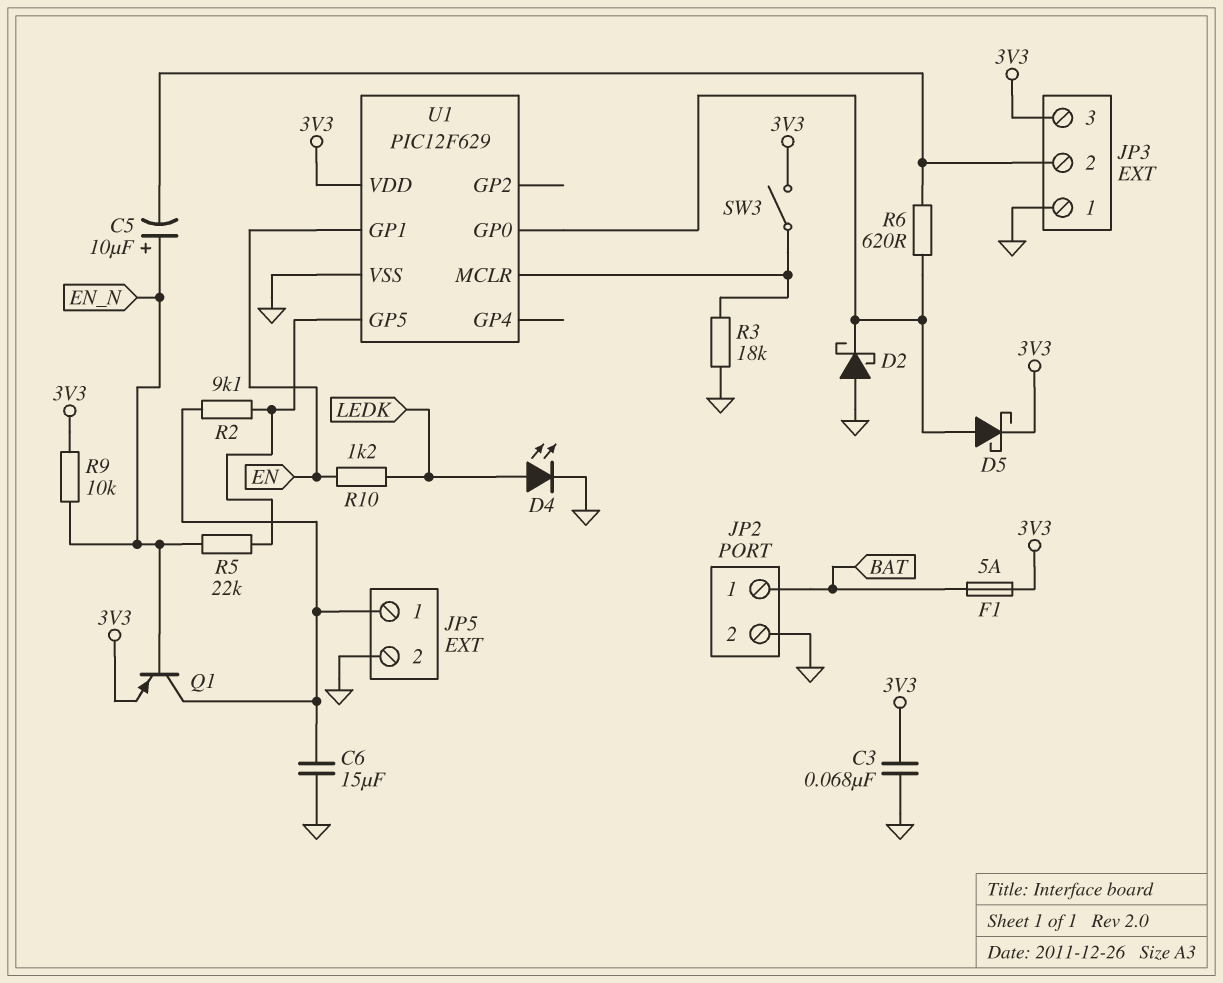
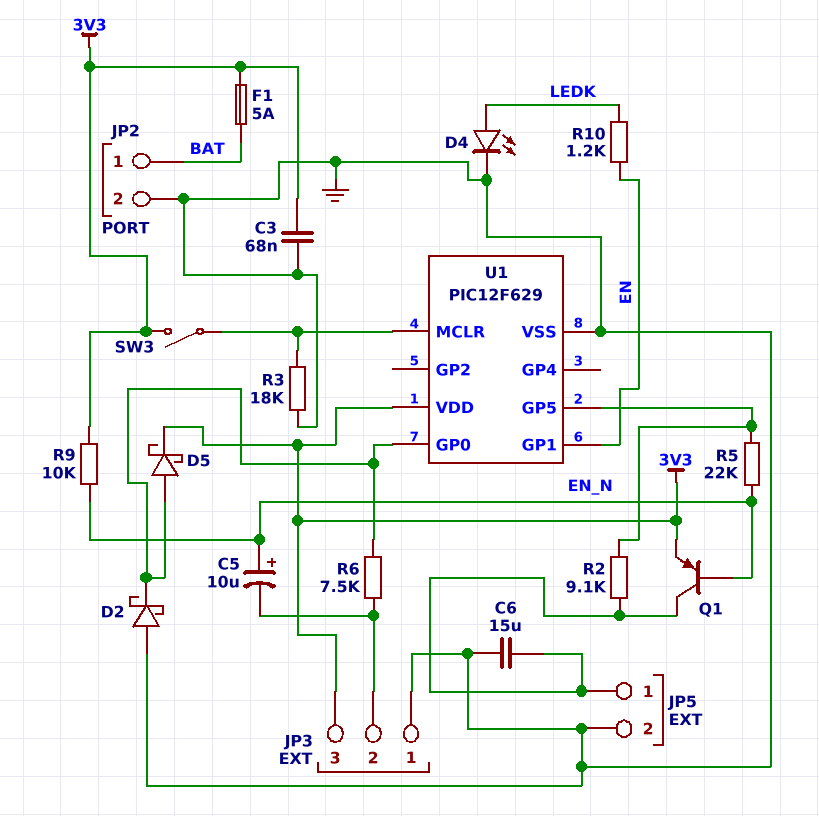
R6: 620 (JP3/2, U1/GP0) -> 7.5k (JP3/2, U1/GP0)

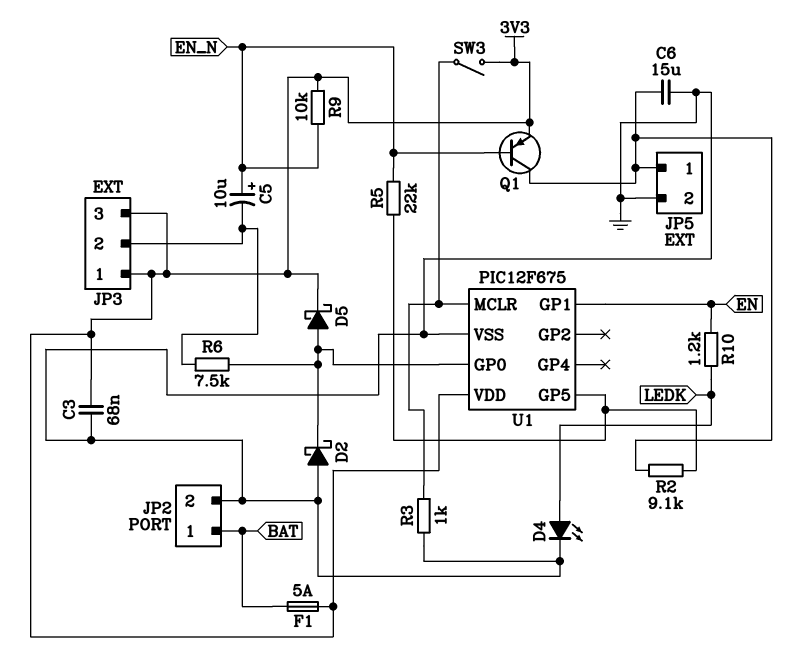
JP3 pin 1: GND -> 3V3
R3: 18k (GND, U1/MCLR) -> 1k (GND, U1/MCLR)
U1: PIC12F629 -> PIC12F675

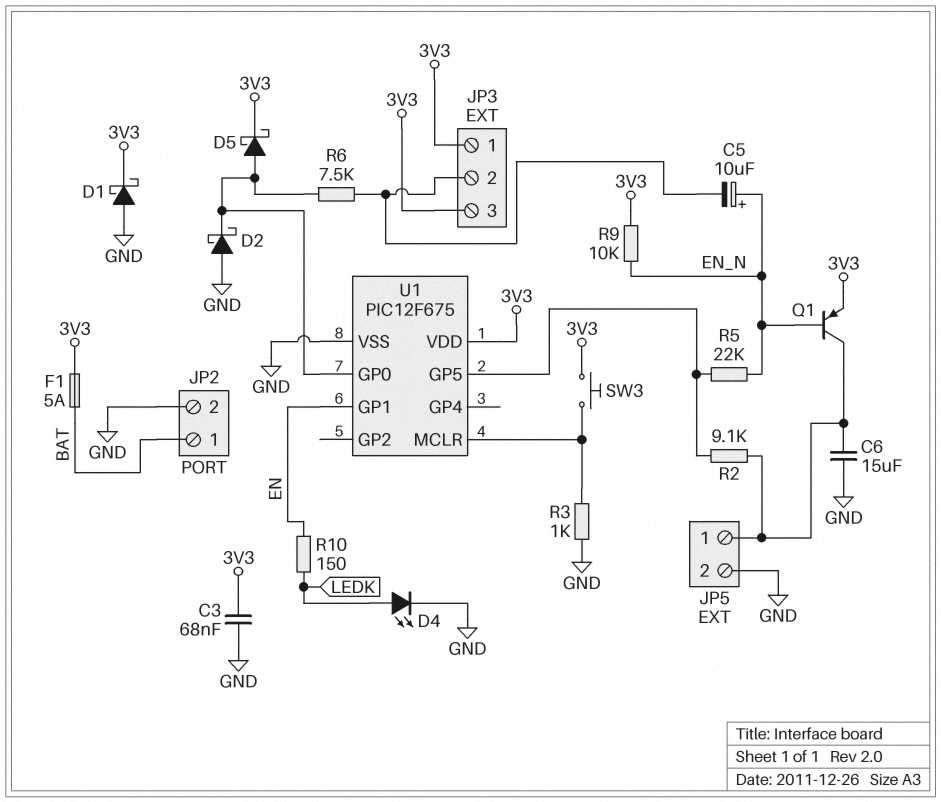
D1: none -> schottky (A GND, K 3V3)
R10: 1.2k (EN, LEDK) -> 150 (EN, LEDK)
SW3: switch (3V3, U1/MCLR) -> button (3V3, U1/MCLR)

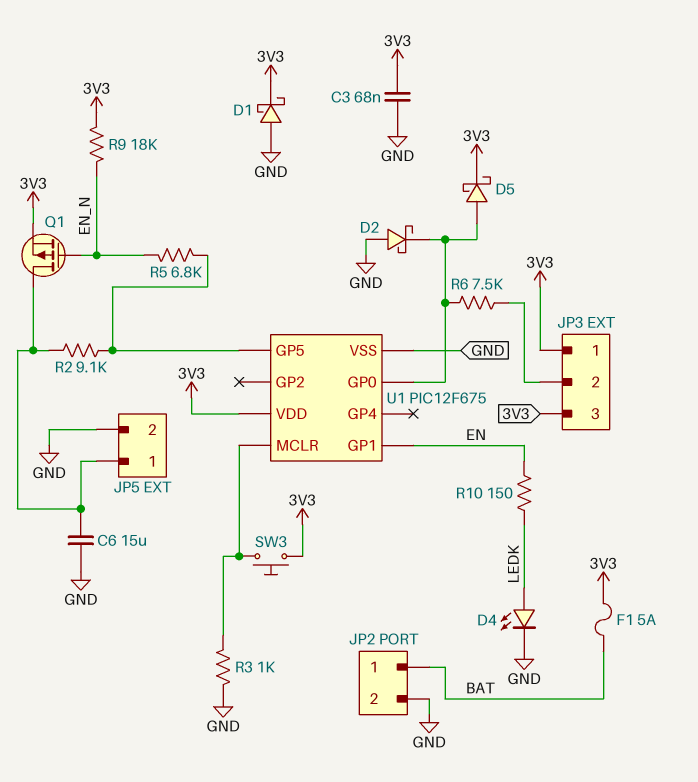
C5: 10uF (plus EN_N, minus JP3/2) -> none
Q1: PNP (B EN_N, C JP5/1, E 3V3) -> PMOS (G EN_N, D JP5/1, S 3V3)
R5: 22k (EN_N, U1/GP5) -> 6.8k (EN_N, U1/GP5)
R9: 10k (3V3, EN_N) -> 18k (3V3, EN_N)

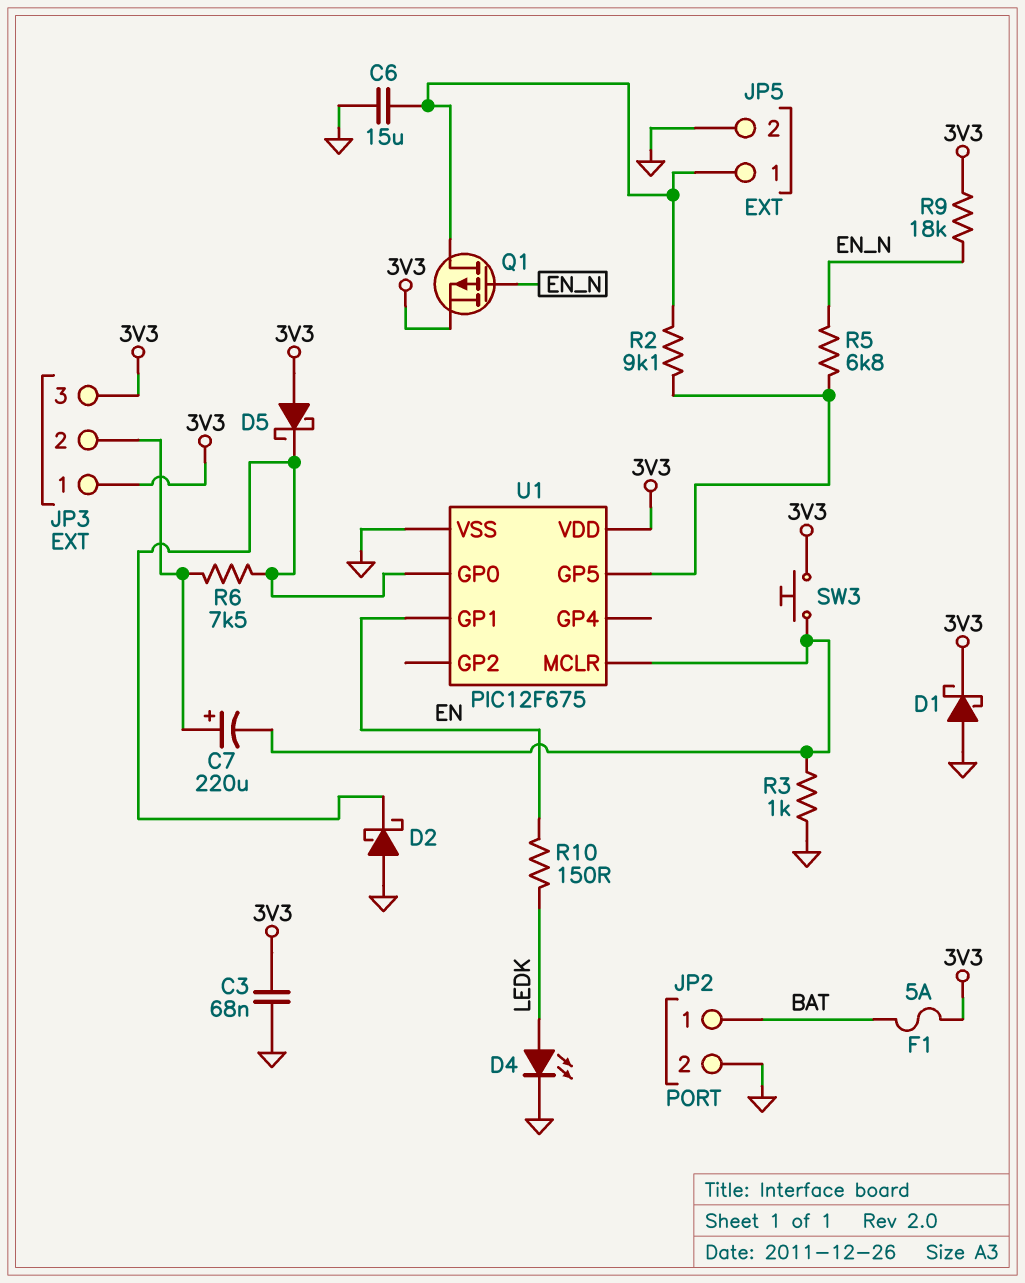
C7: none -> 220uF (plus JP3/2, minus U1/MCLR)
D5: schottky (A U1/GP0, K 3V3) -> schottky (A 3V3, K U1/GP0)

